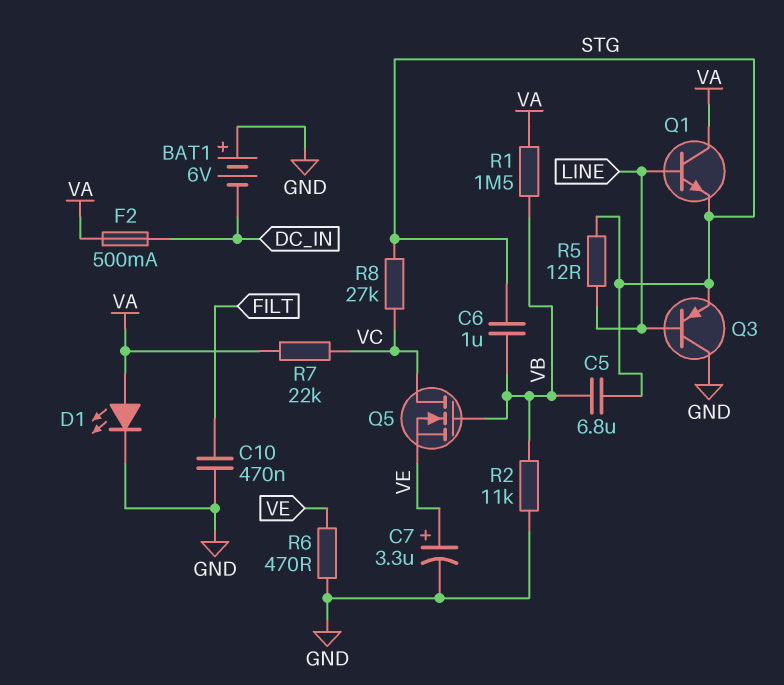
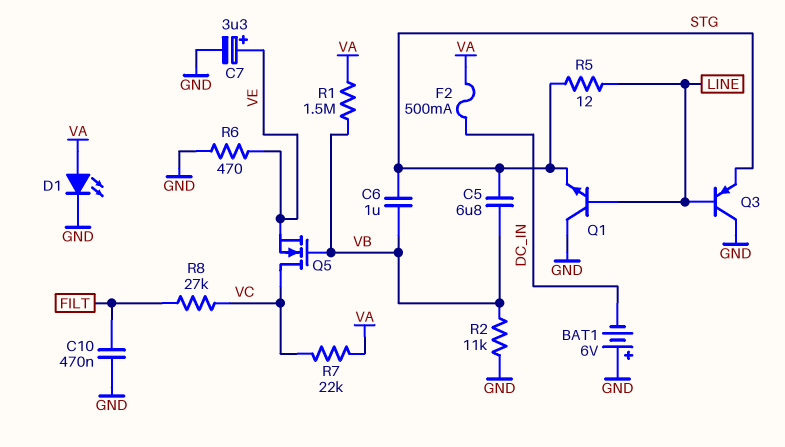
Q1: NPN (B LINE, C VA, E STG) -> NPN (B LINE, C GND, E STG)
R8: 27k (STG, VC) -> 27k (FILT, VC)

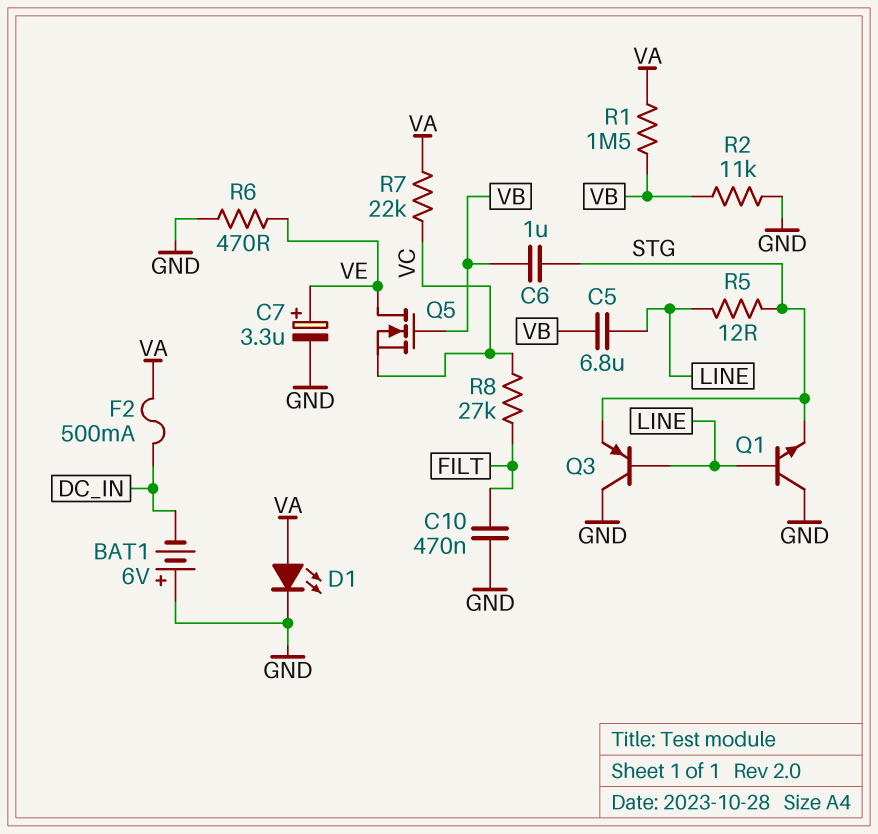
C5: 6.8uF (STG, VB) -> 6.8uF (LINE, VB)
Q5: NMOS (G VB, D VC, S VE) -> NMOS (G VB, D VE, S VC)

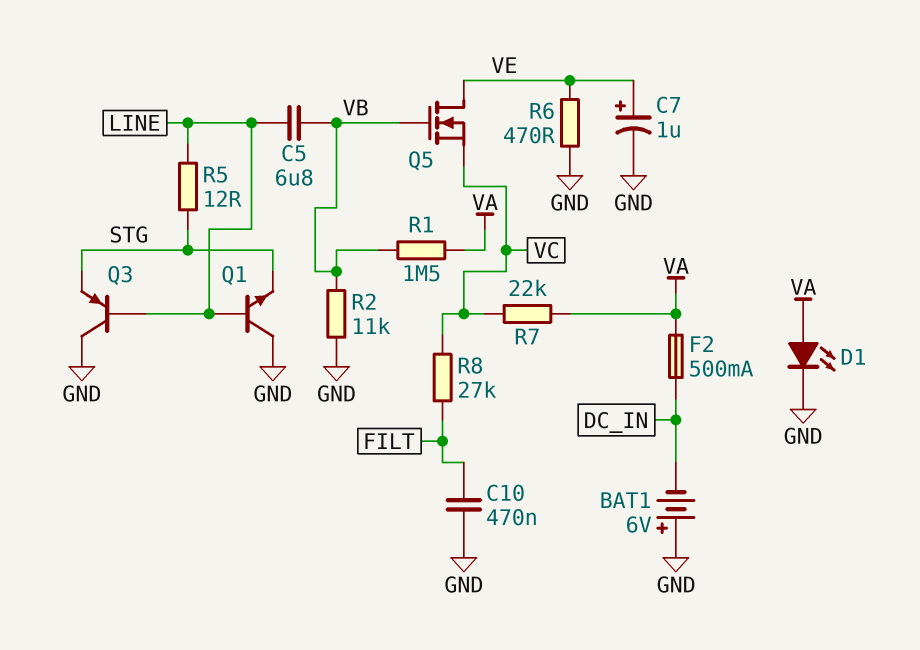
C6: 1uF (STG, VB) -> none
C7: 3.3uF (plus VE, minus GND) -> 1uF (plus VE, minus GND)

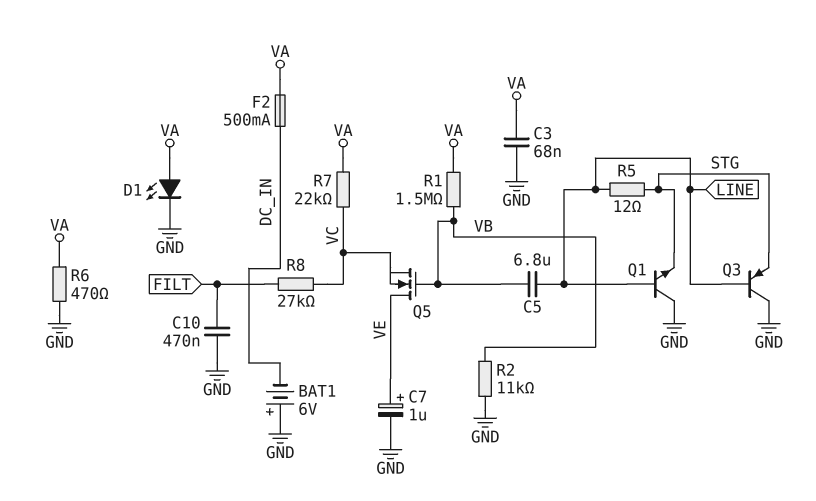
C3: none -> 68nF (GND, VA)
R6: 470 (GND, VE) -> 470 (GND, VA)

